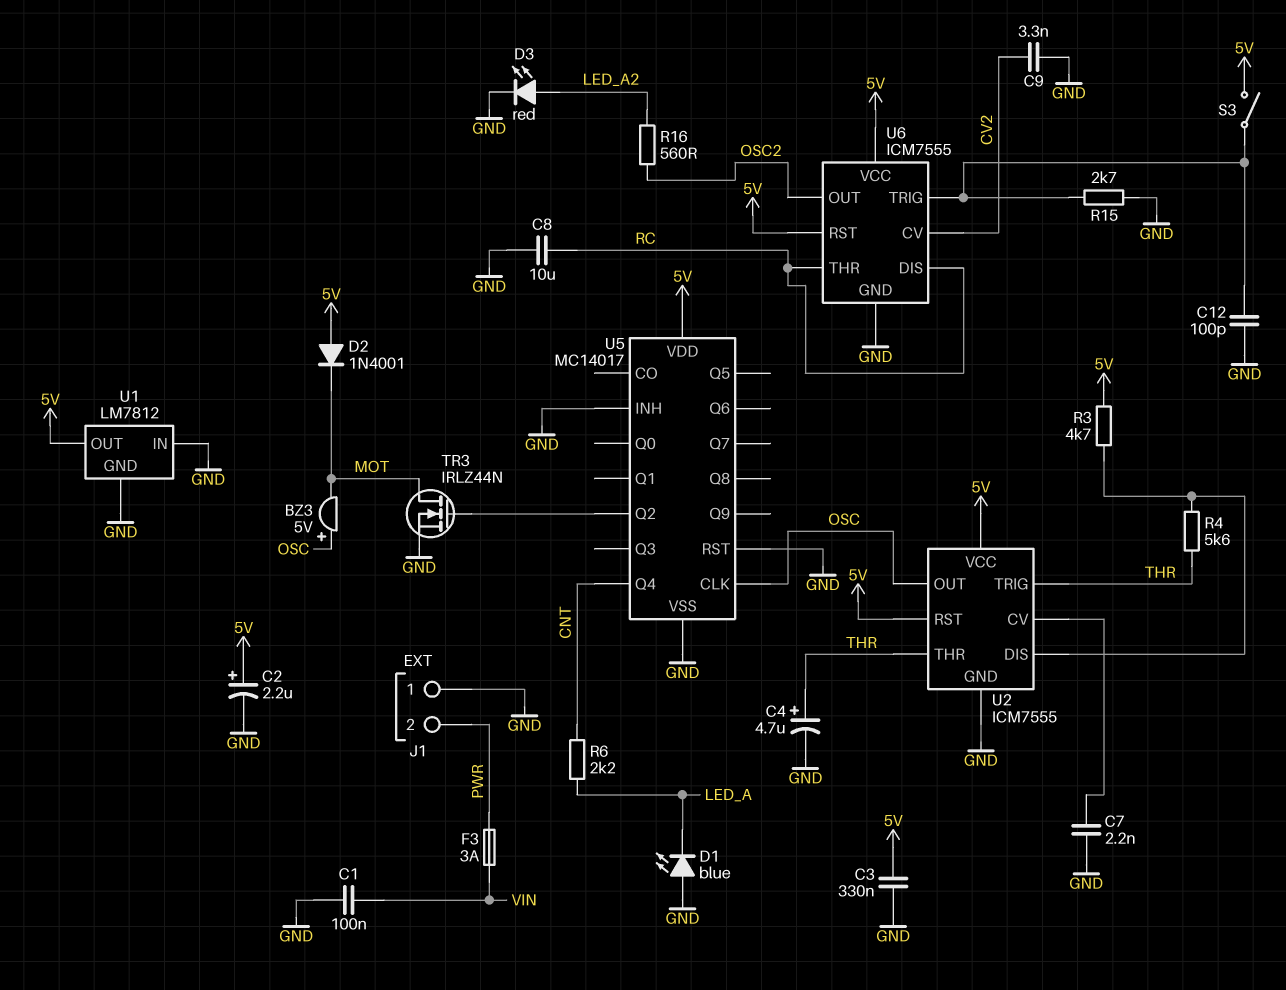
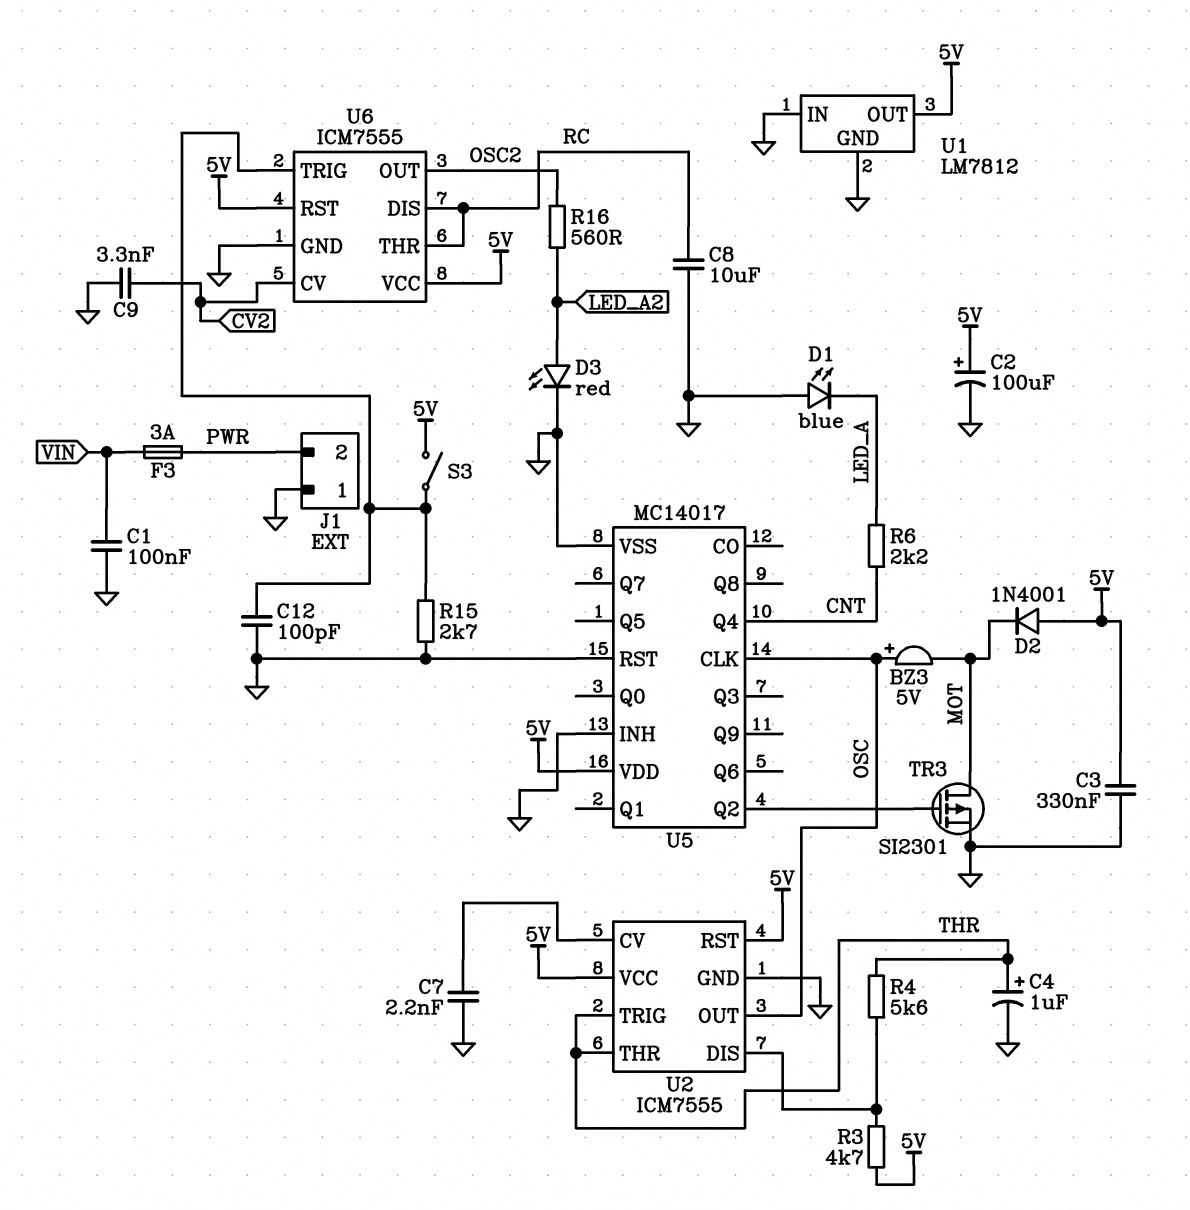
C2: 2.2uF (plus 5V, minus GND) -> 100uF (plus 5V, minus GND)
C4: 4.7uF (plus THR, minus GND) -> 1uF (plus THR, minus GND)
TR3: NMOS IRLZ44N (G U5/Q2, D MOT, S GND) -> PMOS SI2301 (G U5/Q2, D MOT, S GND)

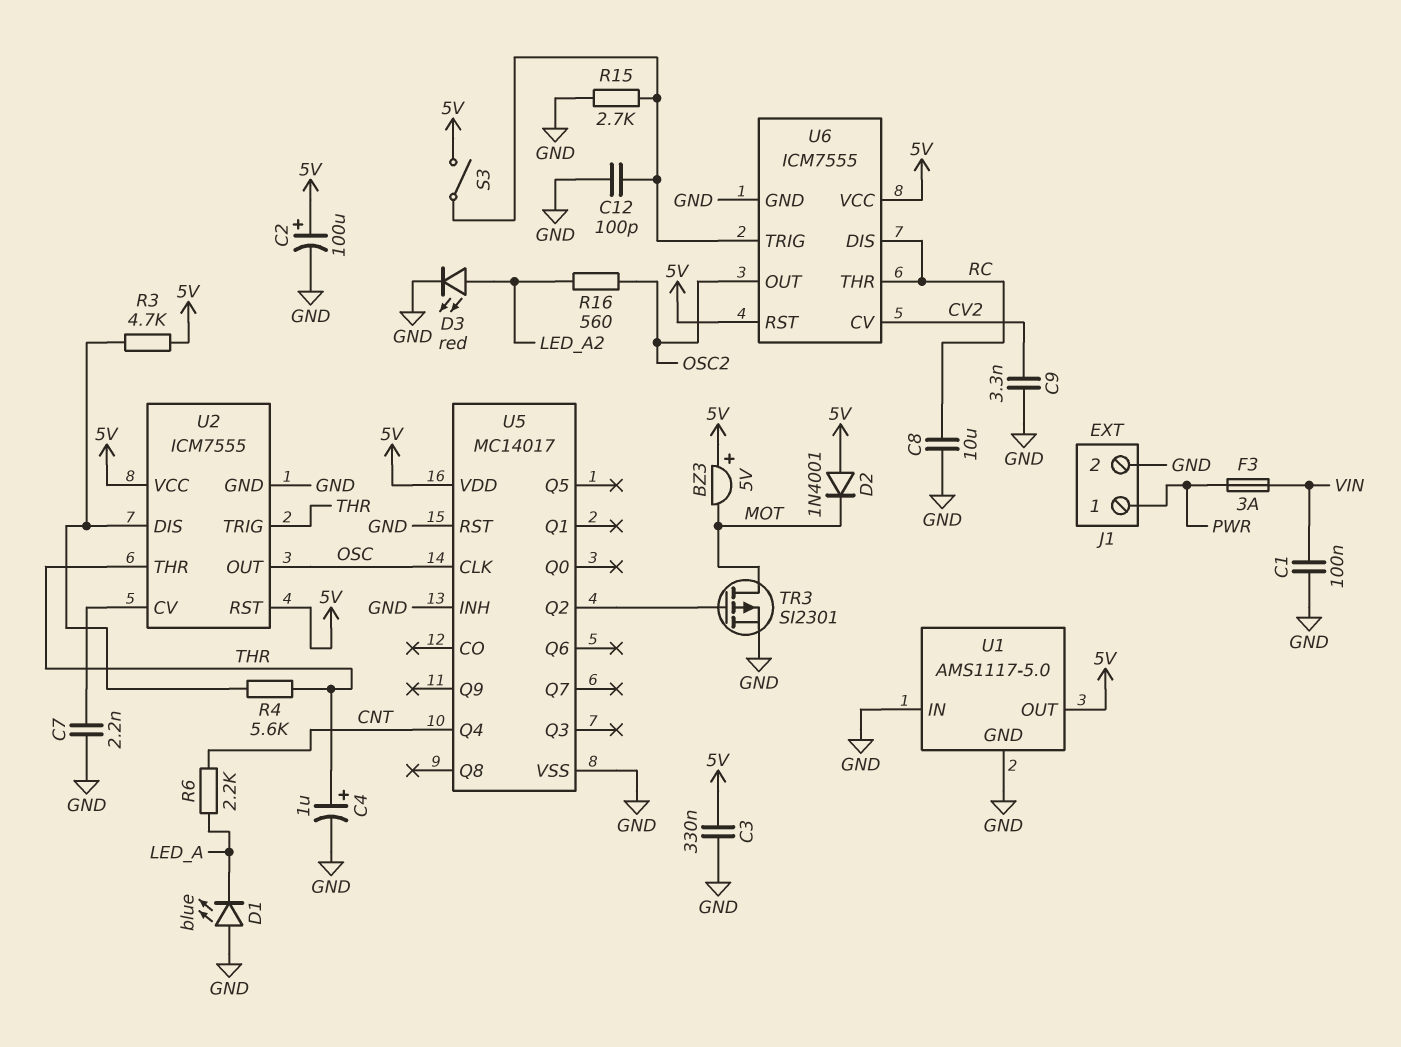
BZ3: buzzer 5V (plus OSC, minus MOT) -> buzzer 5V (plus 5V, minus MOT)
J1 pin 1: GND -> PWR
J1 pin 2: PWR -> GND
U1: LM7812 -> AMS1117-5.0

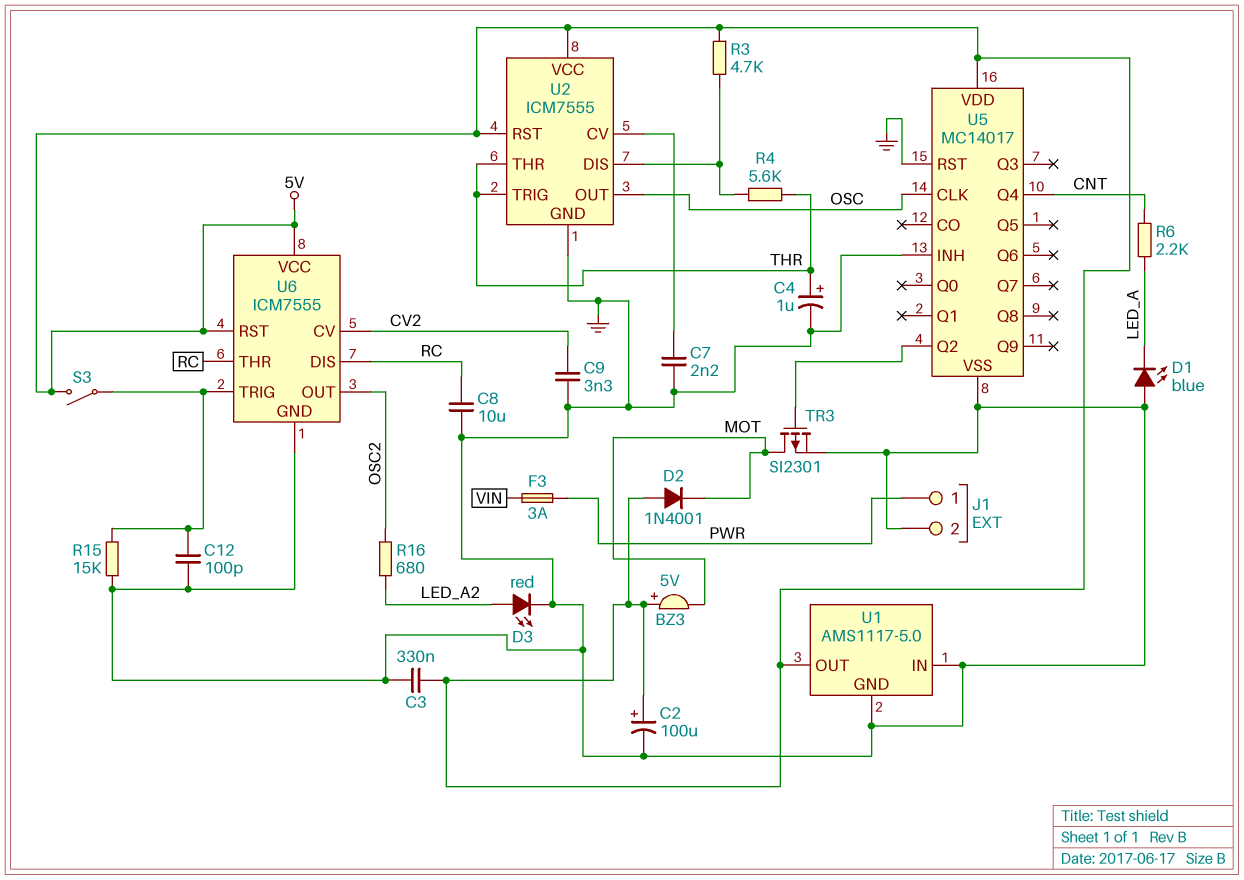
C1: 100nF (GND, VIN) -> none
R15: 2.7k (GND, U6/TRIG) -> 15k (GND, U6/TRIG)
R16: 560 (LED_A2, OSC2) -> 680 (LED_A2, OSC2)

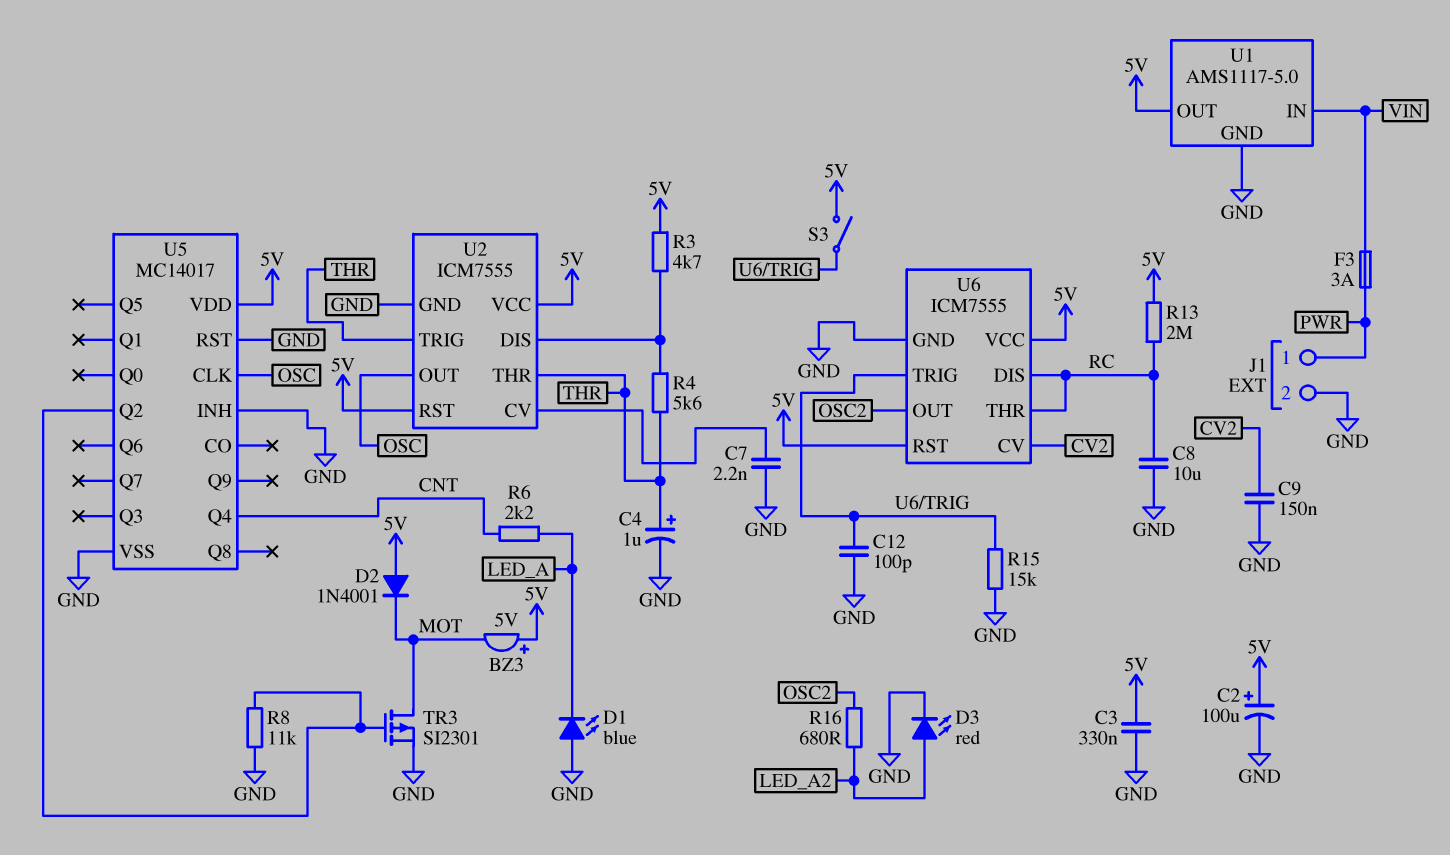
C9: 3.3nF (CV2, GND) -> 150nF (CV2, GND)
R8: none -> 11k (GND, U5/Q2)
R13: none -> 2M (5V, RC)
U1 pin IN: GND -> VIN

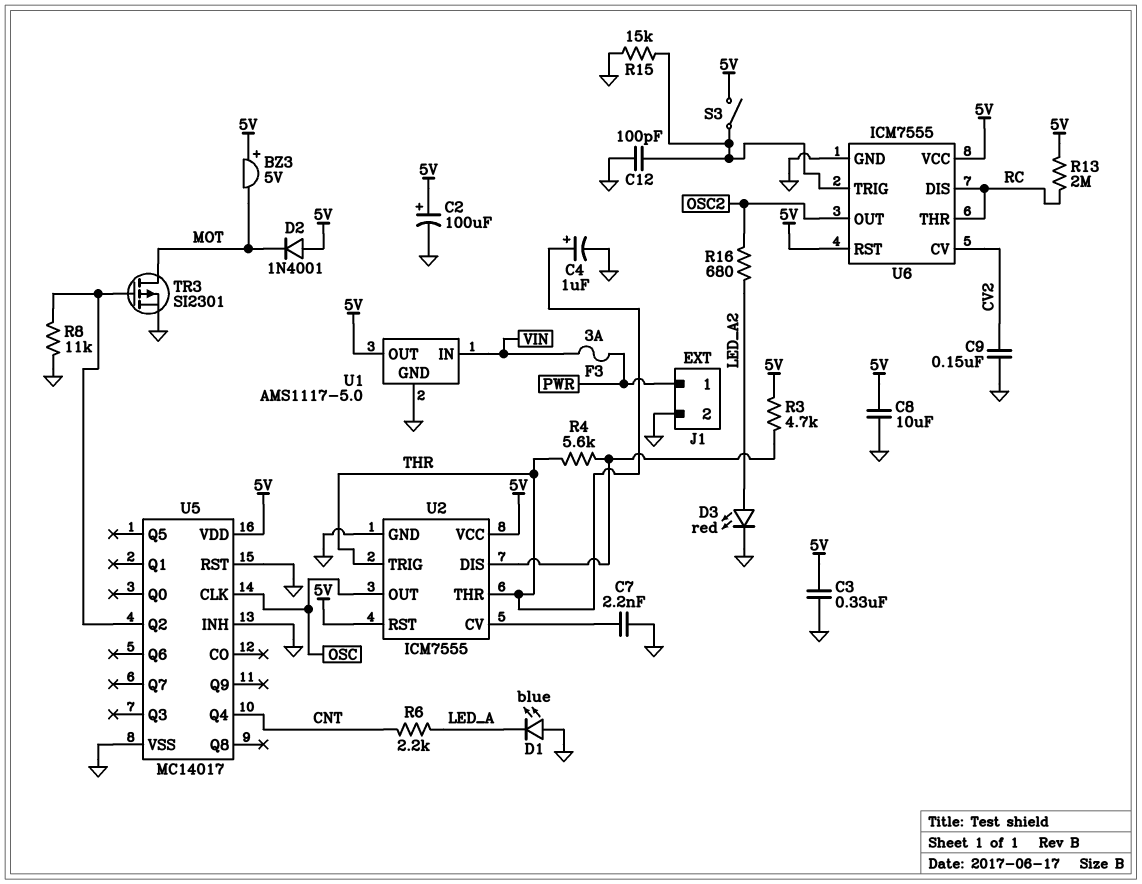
C8: 10uF (GND, RC) -> 10uF (5V, GND)

